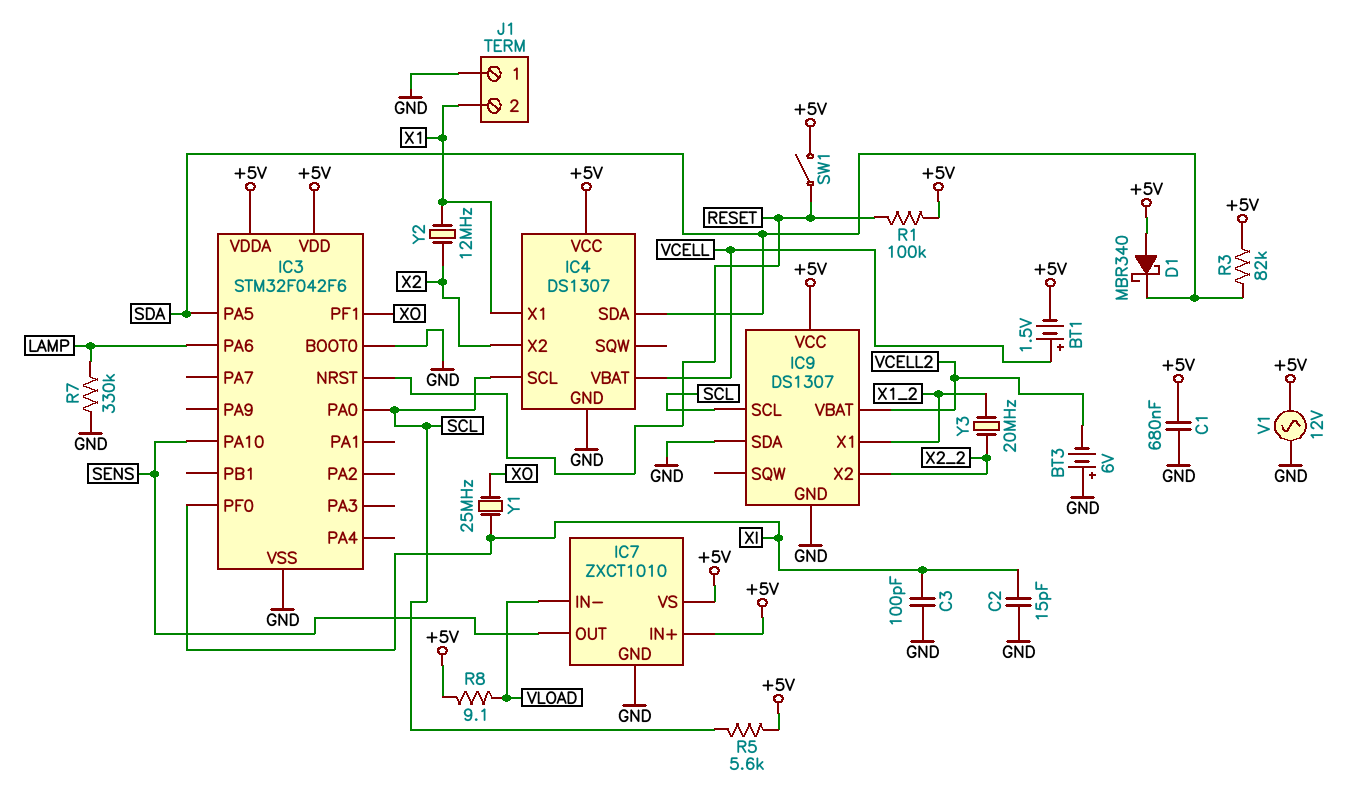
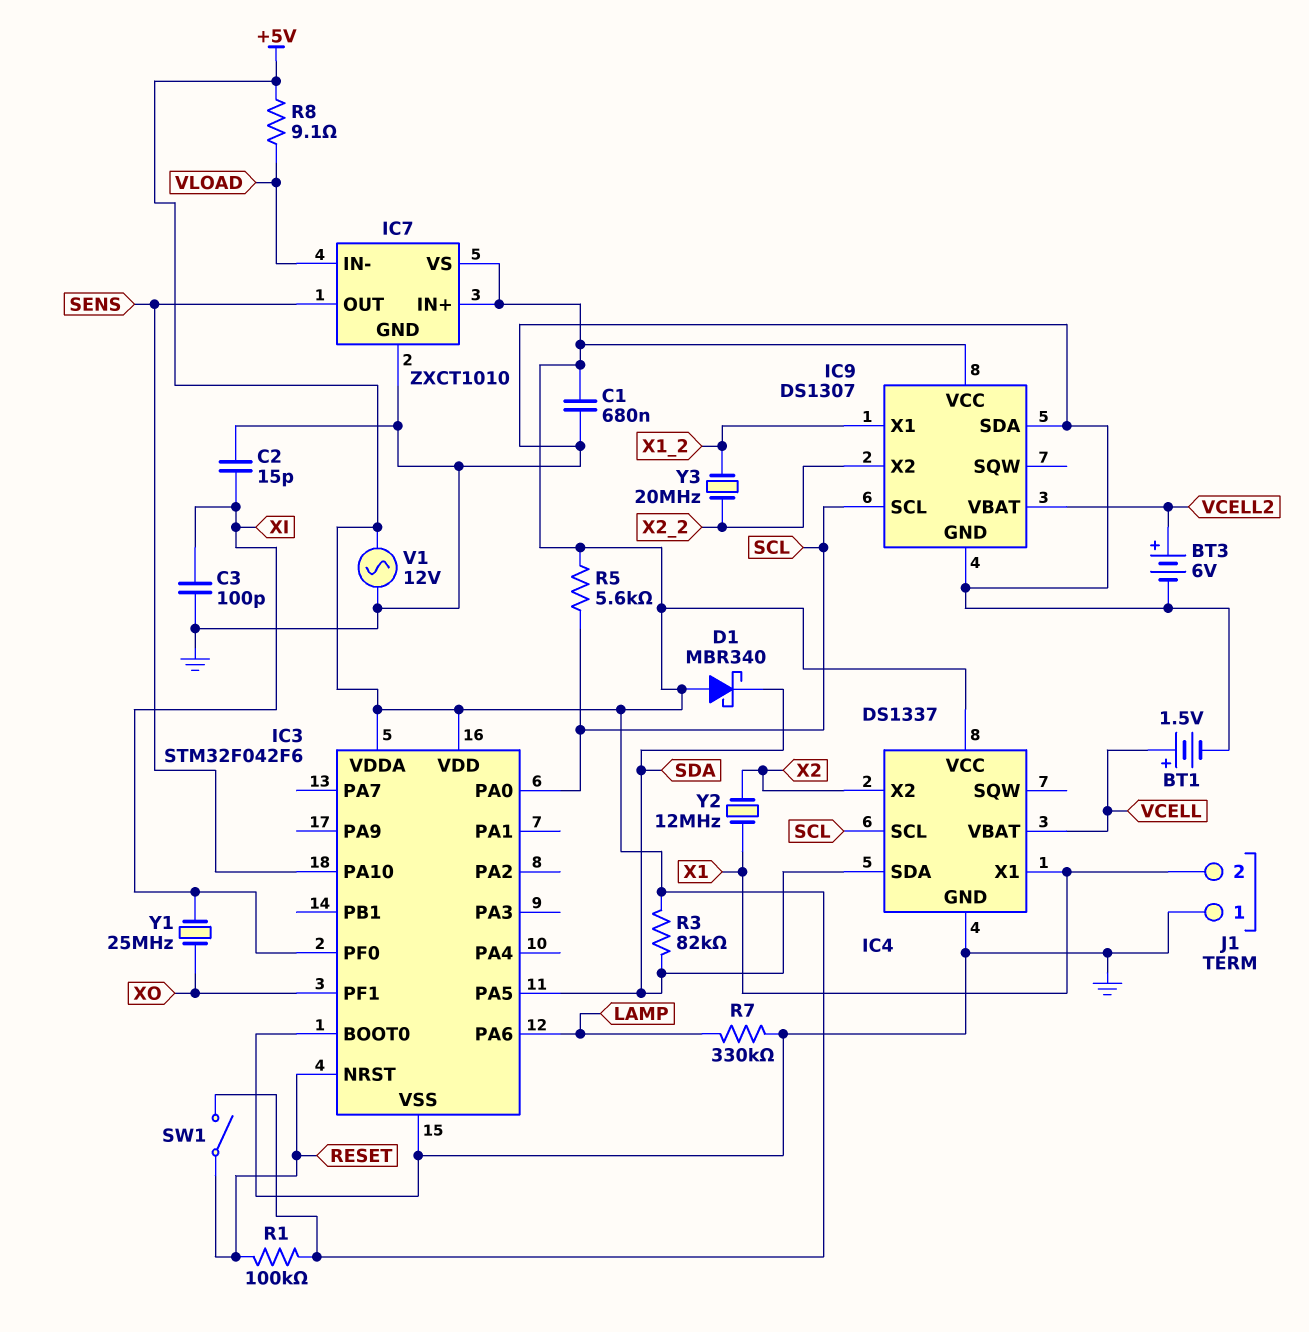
BT1: 1.5V (plus VCELL, minus +5V) -> 1.5V (plus VCELL, minus GND)
BT3: 6V (plus GND, minus VCELL2) -> 6V (plus VCELL2, minus GND)
IC4: DS1307 -> DS1337

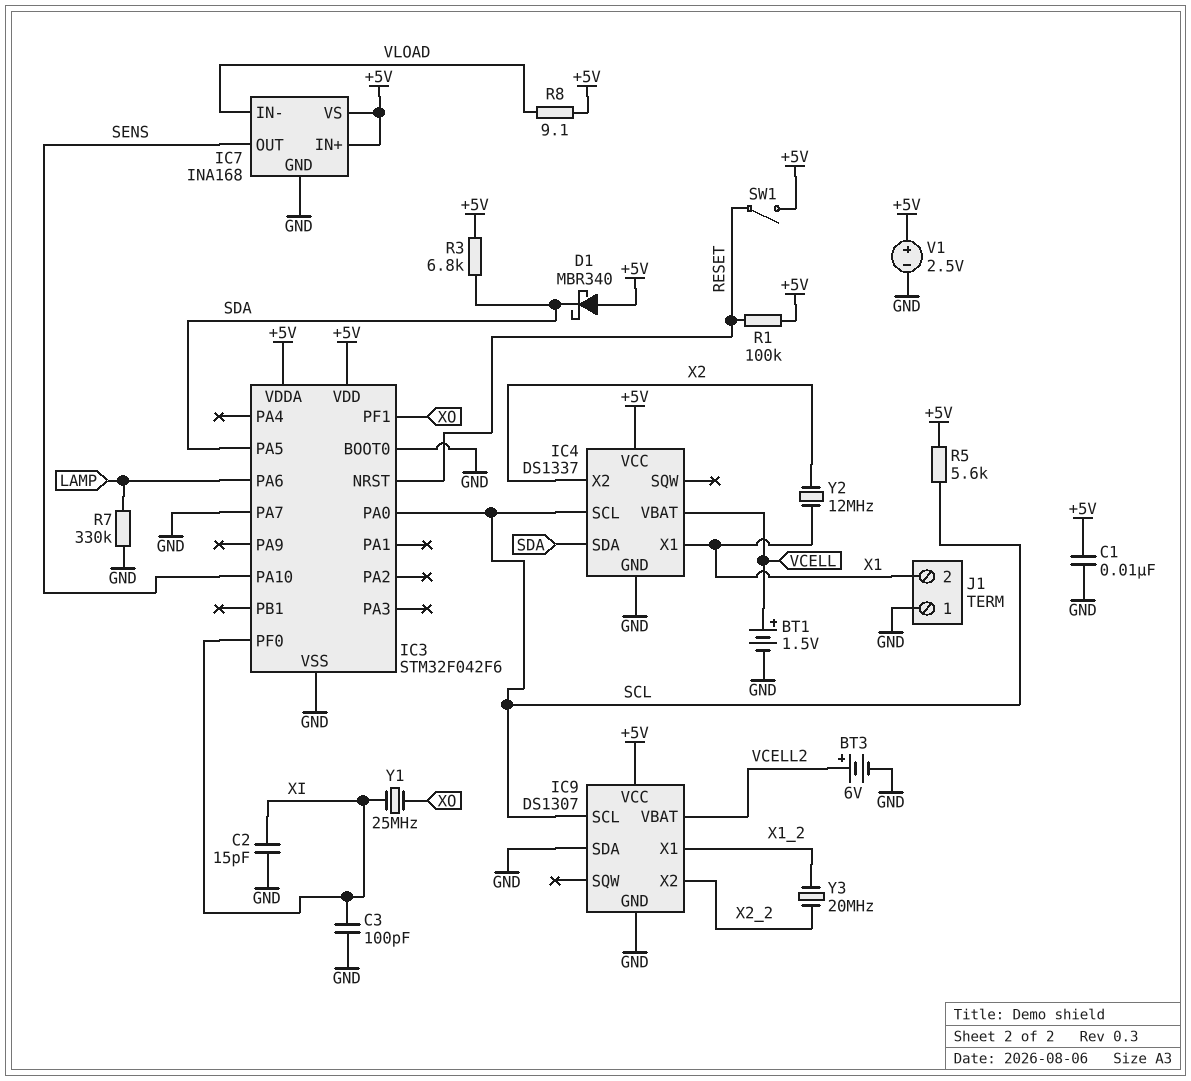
C1: 680nF (+5V, GND) -> 10nF (+5V, GND)
IC3 pin PA7: none -> GND
IC7: ZXCT1010 -> INA168
R3: 82k (+5V, SDA) -> 6.8k (+5V, SDA)
V1: AC 12V (+5V, GND) -> 2.5V (plus +5V, minus GND)

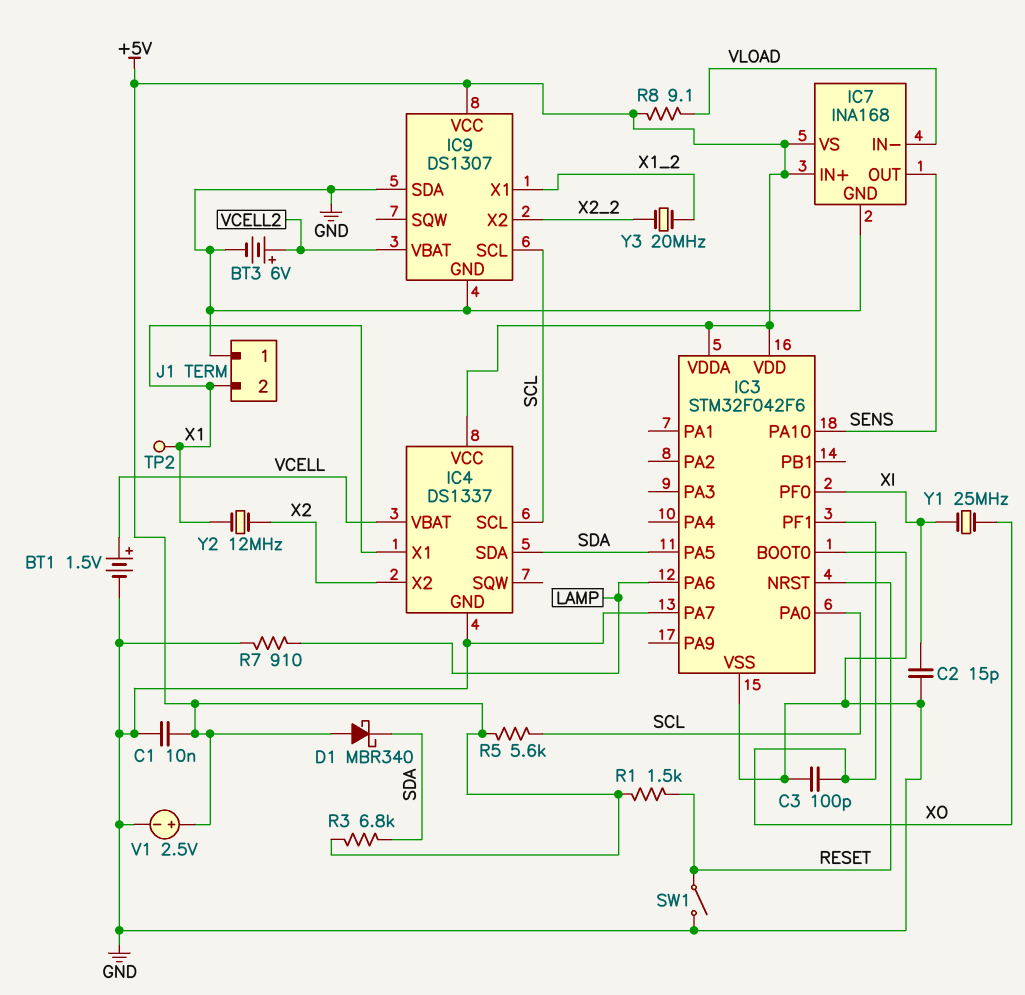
C3: 100pF (GND, XI) -> 100pF (GND, XO)
R1: 100k (+5V, RESET) -> 1.5k (+5V, RESET)
R7: 330k (GND, LAMP) -> 910 (GND, LAMP)
SW1: switch (+5V, RESET) -> switch (GND, RESET)
TP2: none -> test point (X1)

